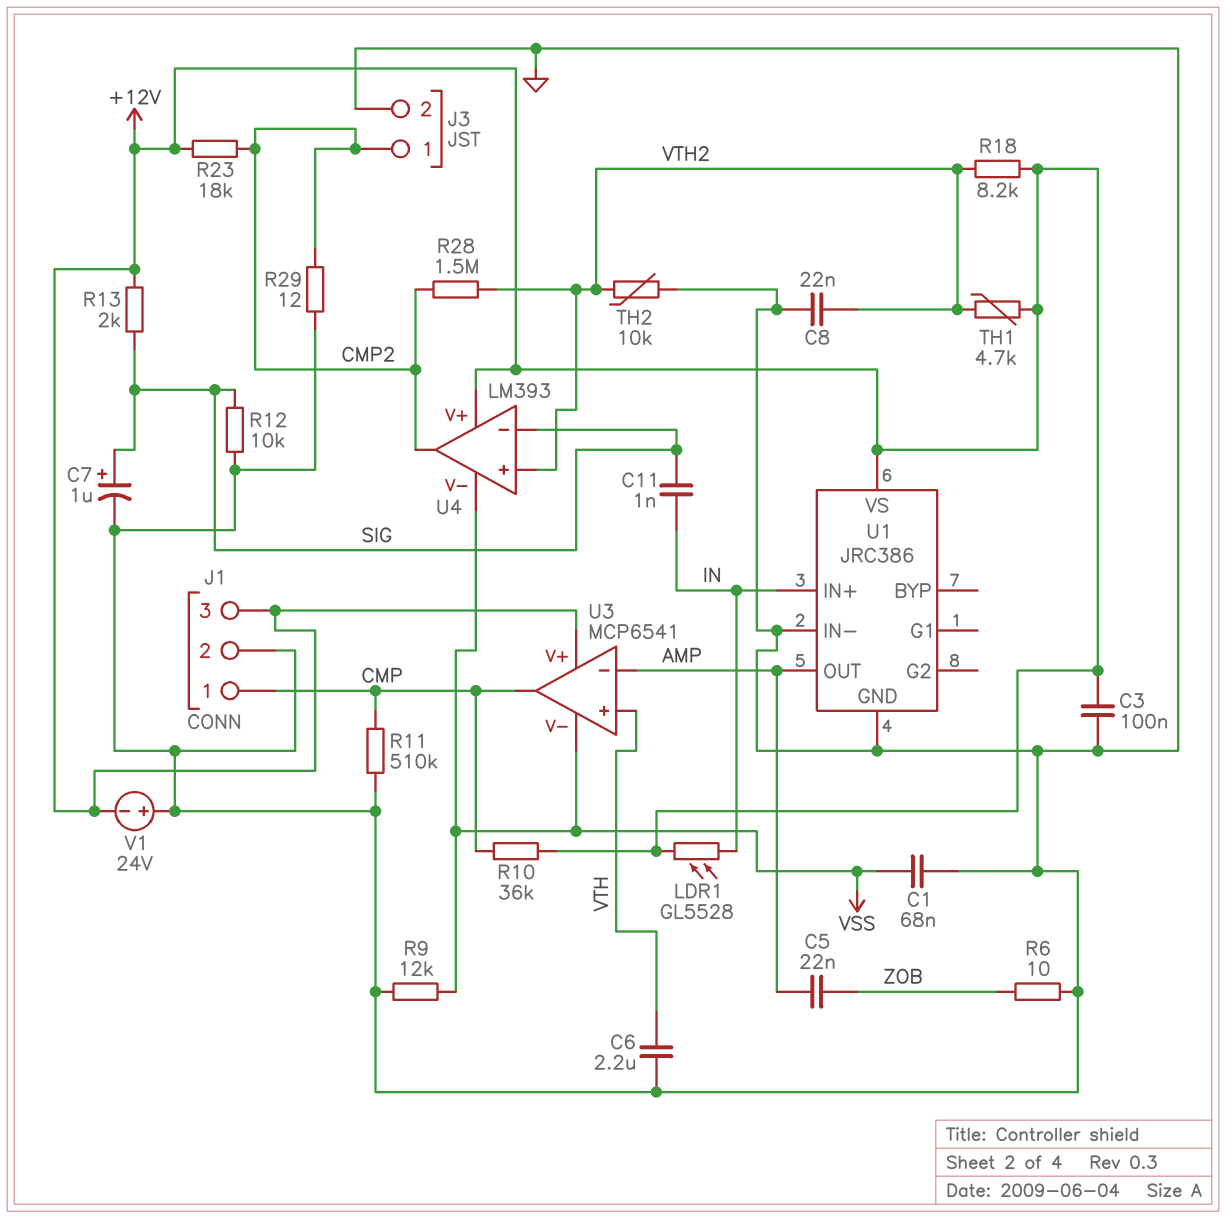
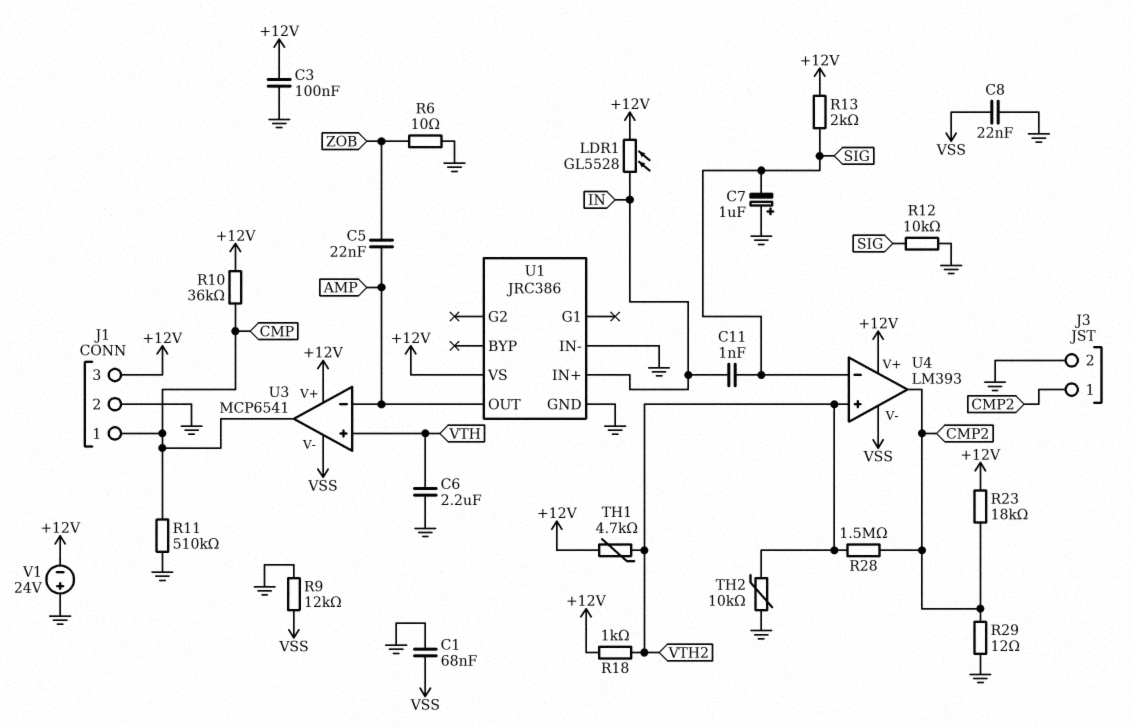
C7: 1uF (plus SIG, minus GND) -> 1uF (plus GND, minus SIG)
C8: 22nF (GND, VTH2) -> 22nF (GND, VSS)
R18: 8.2k (+12V, VTH2) -> 1k (+12V, VTH2)

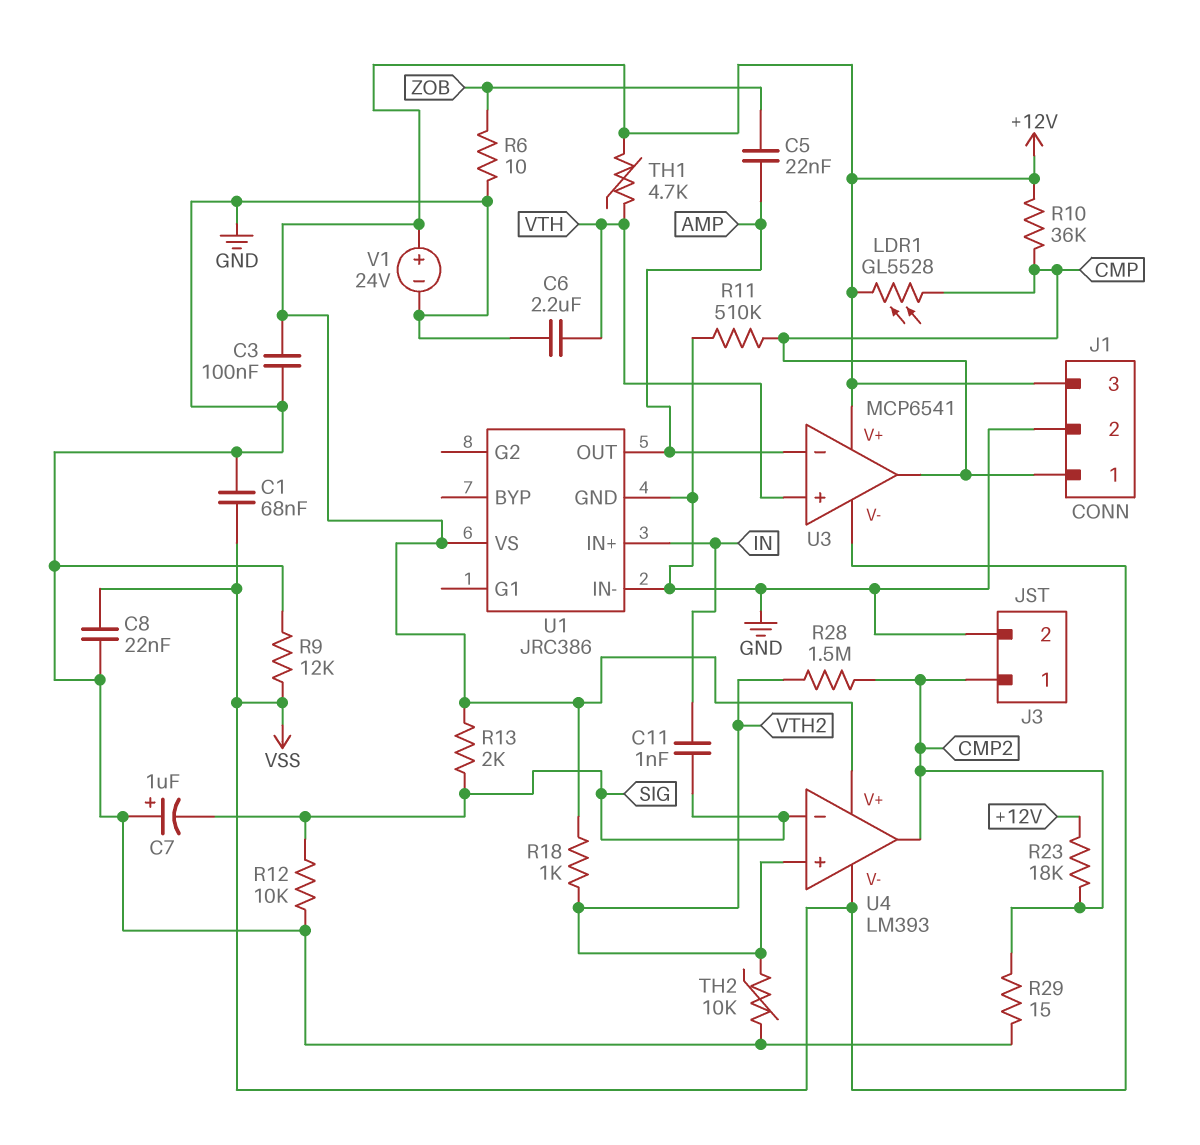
LDR1: GL5528 (+12V, IN) -> GL5528 (+12V, CMP)
R29: 12 (CMP2, GND) -> 15 (CMP2, GND)
TH1: 4.7k (+12V, VTH2) -> 4.7k (+12V, VTH)
V1: 24V (plus GND, minus +12V) -> 24V (plus +12V, minus GND)

